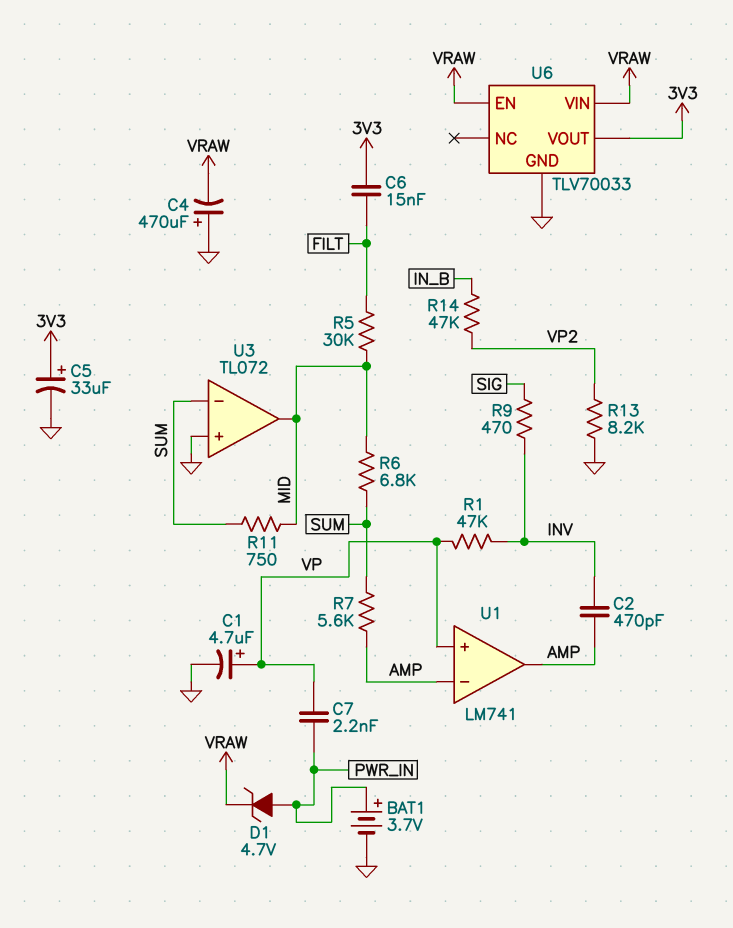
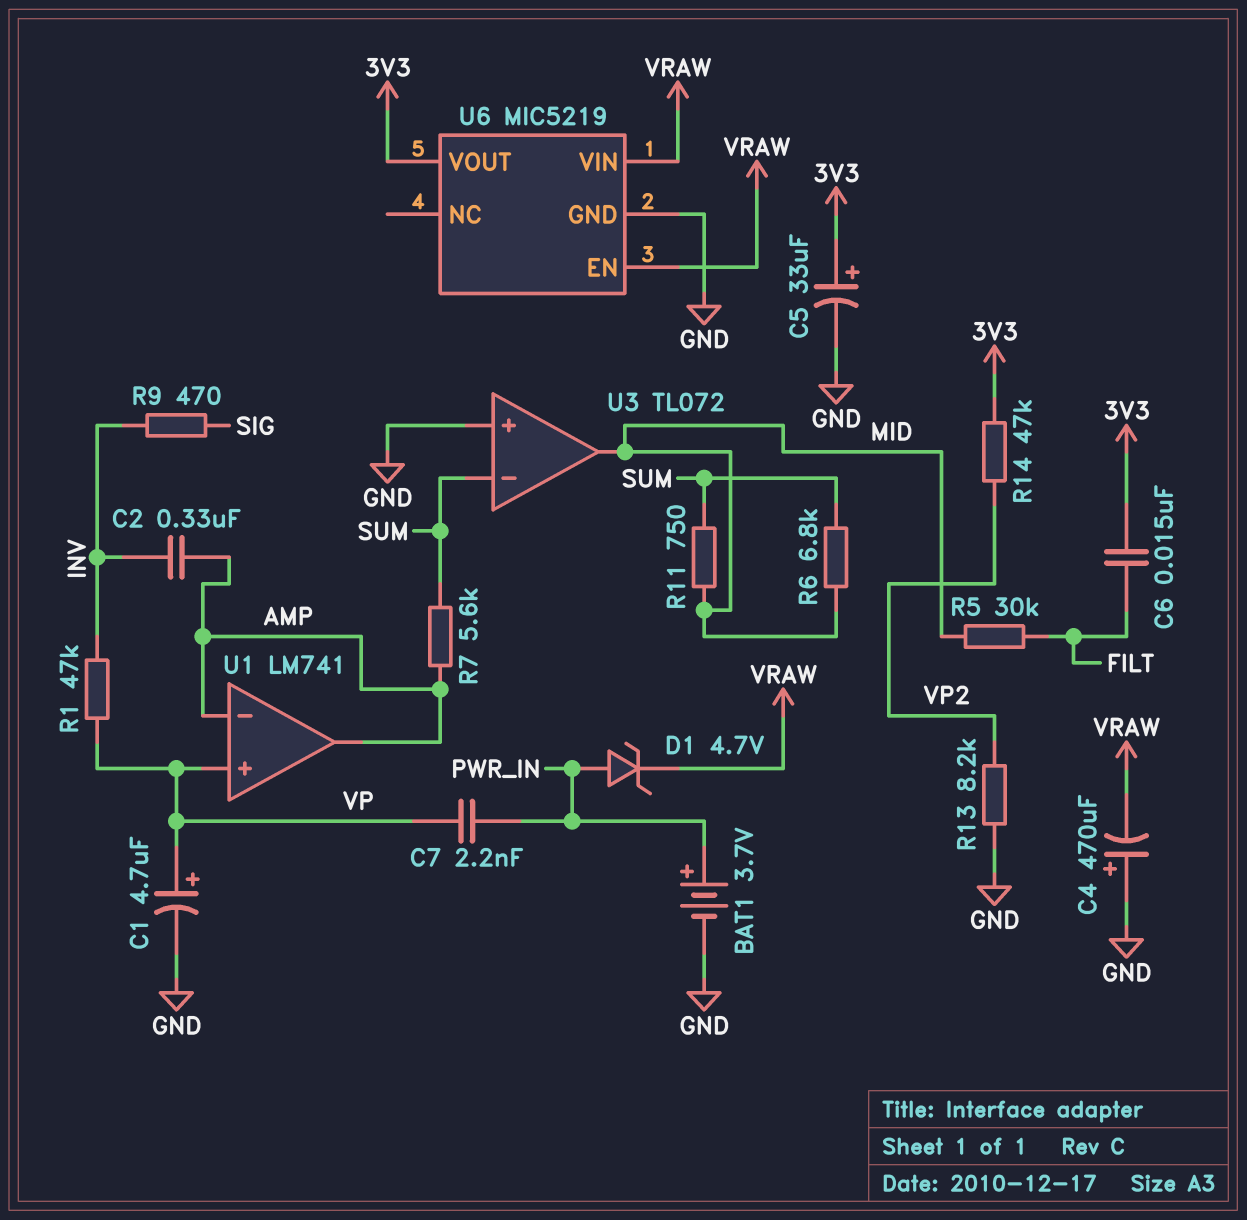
C2: 470pF (AMP, INV) -> 330nF (AMP, INV)
R14: 47k (IN_B, VP2) -> 47k (3V3, VP2)
U6: TLV70033 -> MIC5219

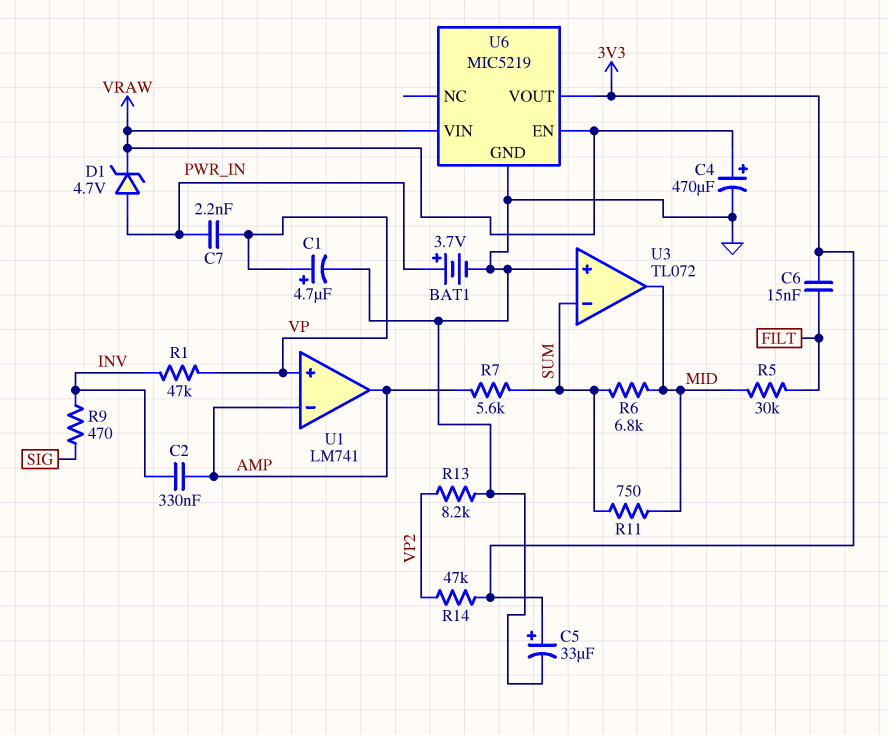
C4: 470uF (plus GND, minus VRAW) -> 470uF (plus VRAW, minus GND)

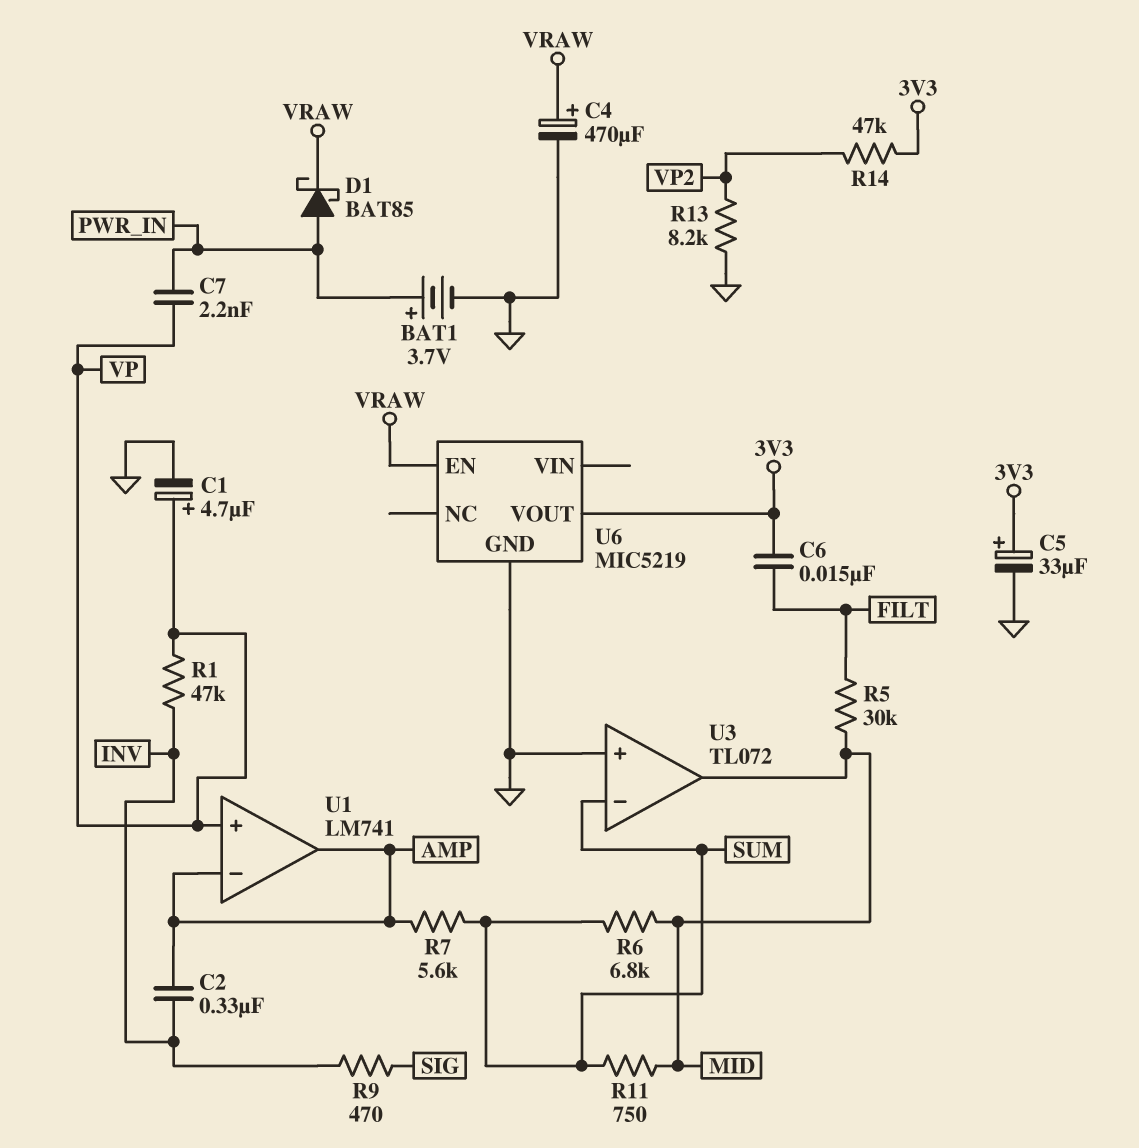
D1: zener 4.7V (A PWR_IN, K VRAW) -> schottky BAT85 (A PWR_IN, K VRAW)
U6 pin VIN: VRAW -> none

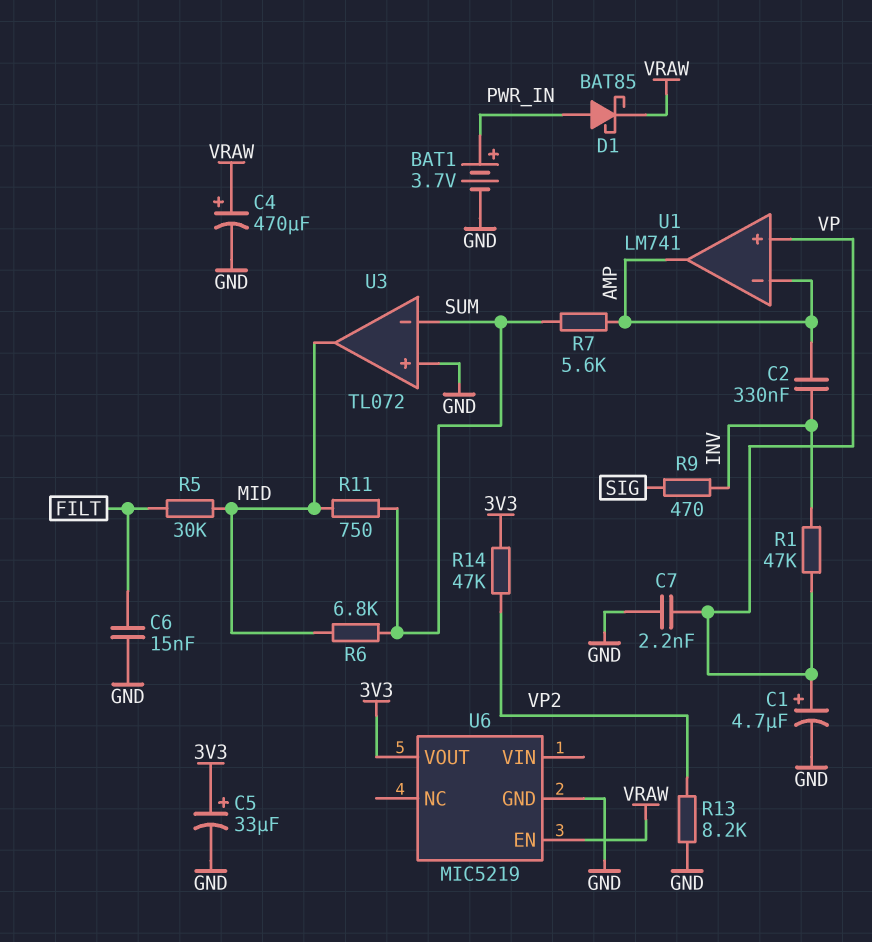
C6: 15nF (3V3, FILT) -> 15nF (FILT, GND)
C7: 2.2nF (PWR_IN, VP) -> 2.2nF (GND, VP)

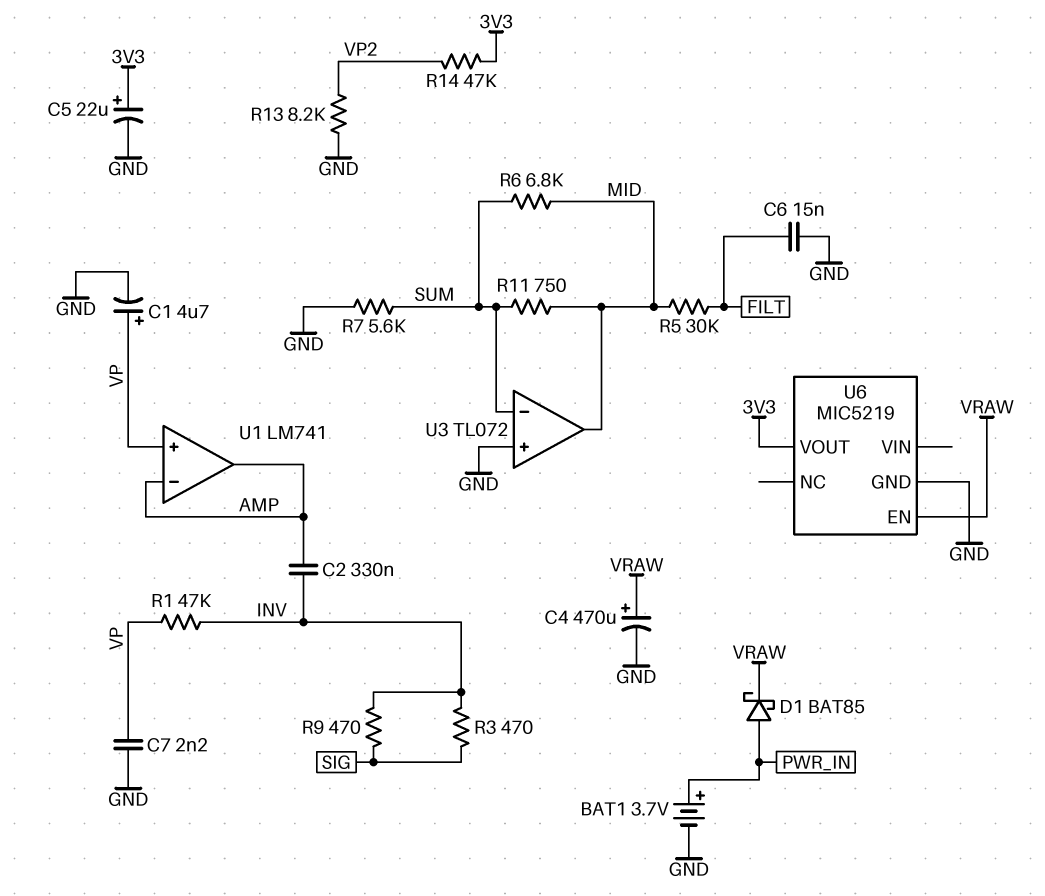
C5: 33uF (plus 3V3, minus GND) -> 22uF (plus 3V3, minus GND)
R3: none -> 470 (INV, SIG)
R7: 5.6k (AMP, SUM) -> 5.6k (GND, SUM)

